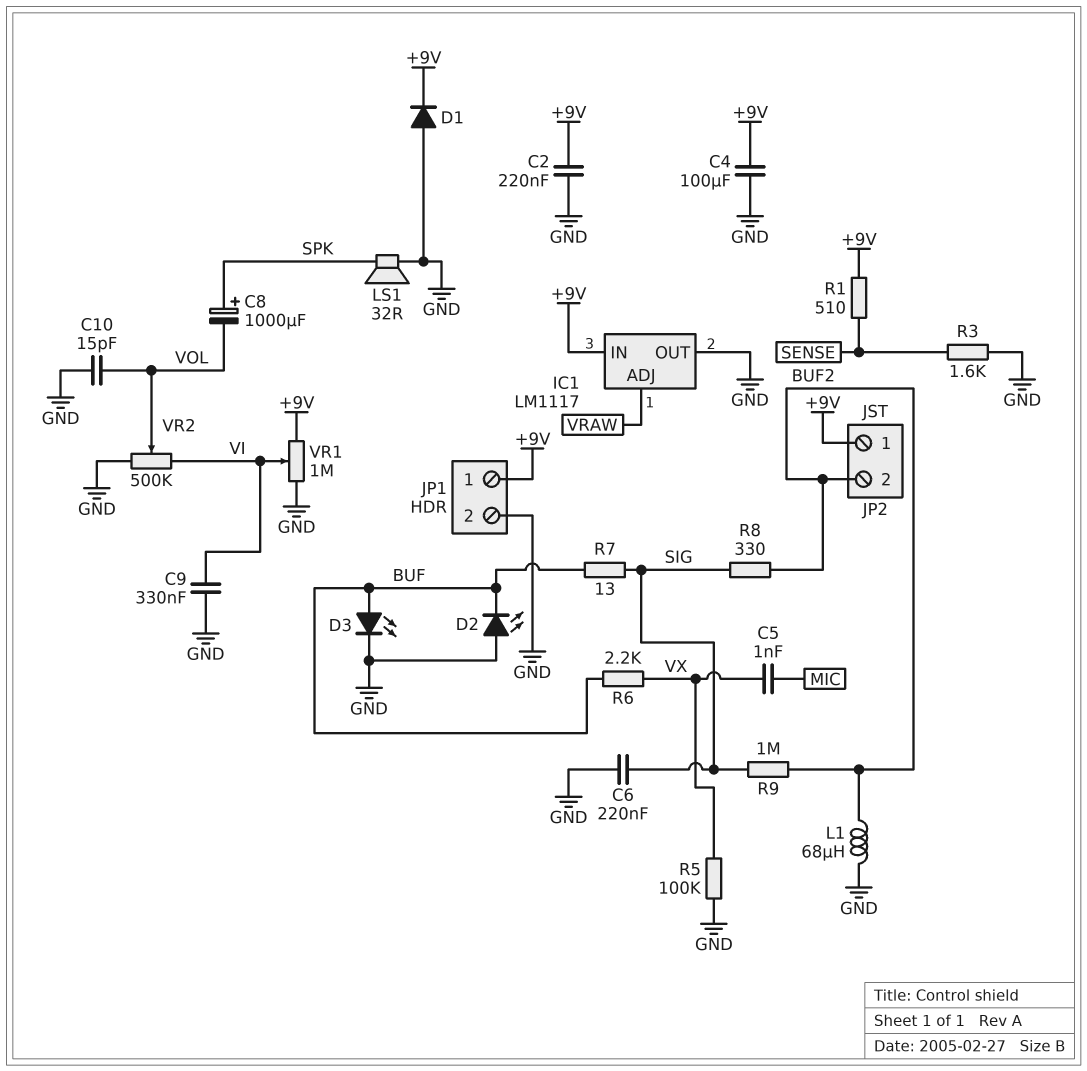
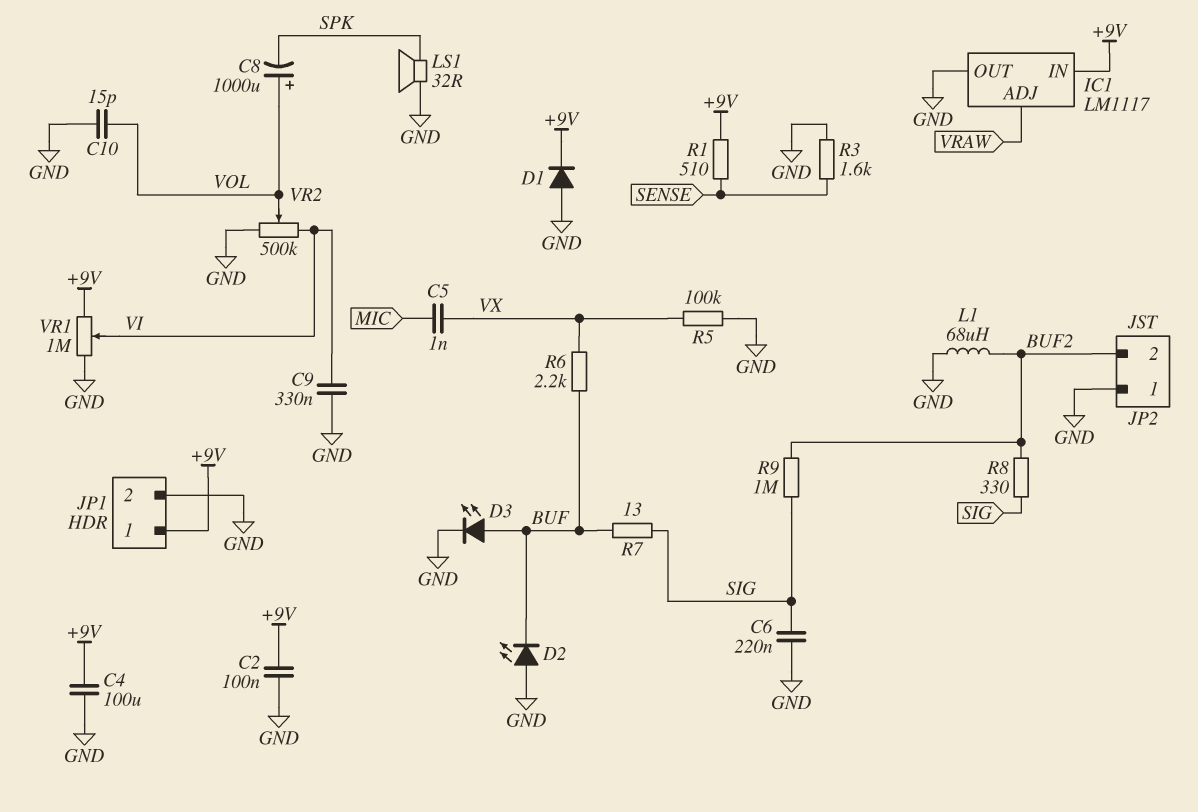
C2: 220nF (+9V, GND) -> 100nF (+9V, GND)
C8: 1000uF (plus SPK, minus VOL) -> 1000uF (plus VOL, minus SPK)
JP2 pin 1: +9V -> GND

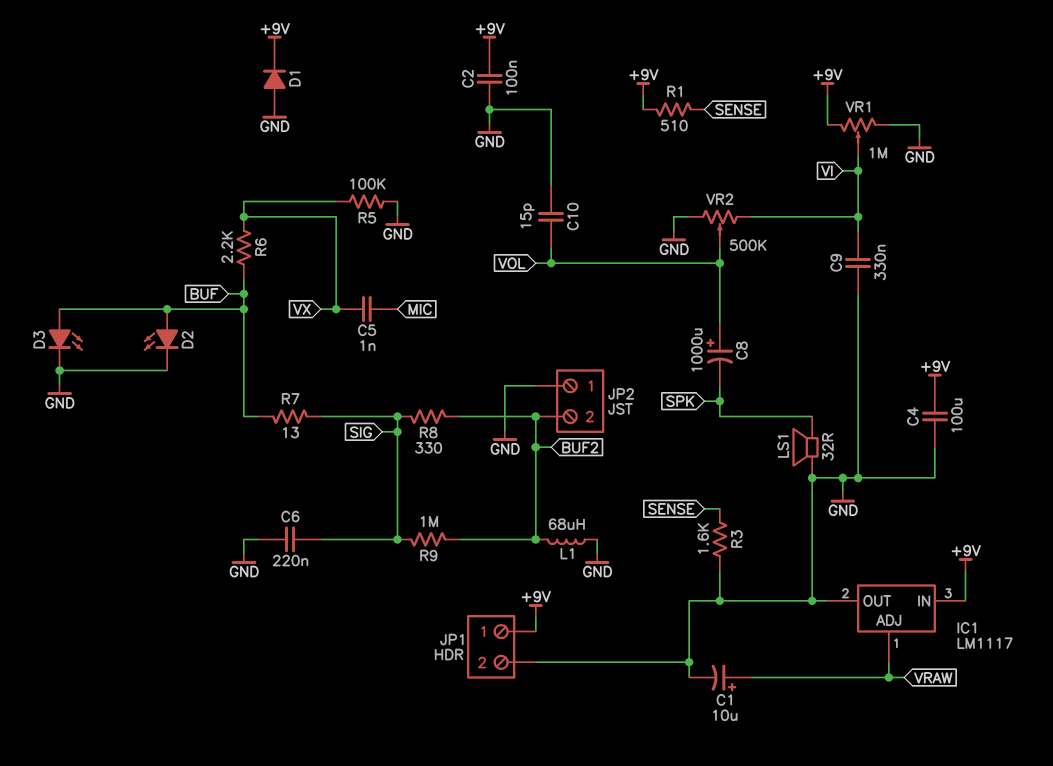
C1: none -> 10uF (plus VRAW, minus GND)
D2: LED (A GND, K BUF) -> LED (A BUF, K GND)

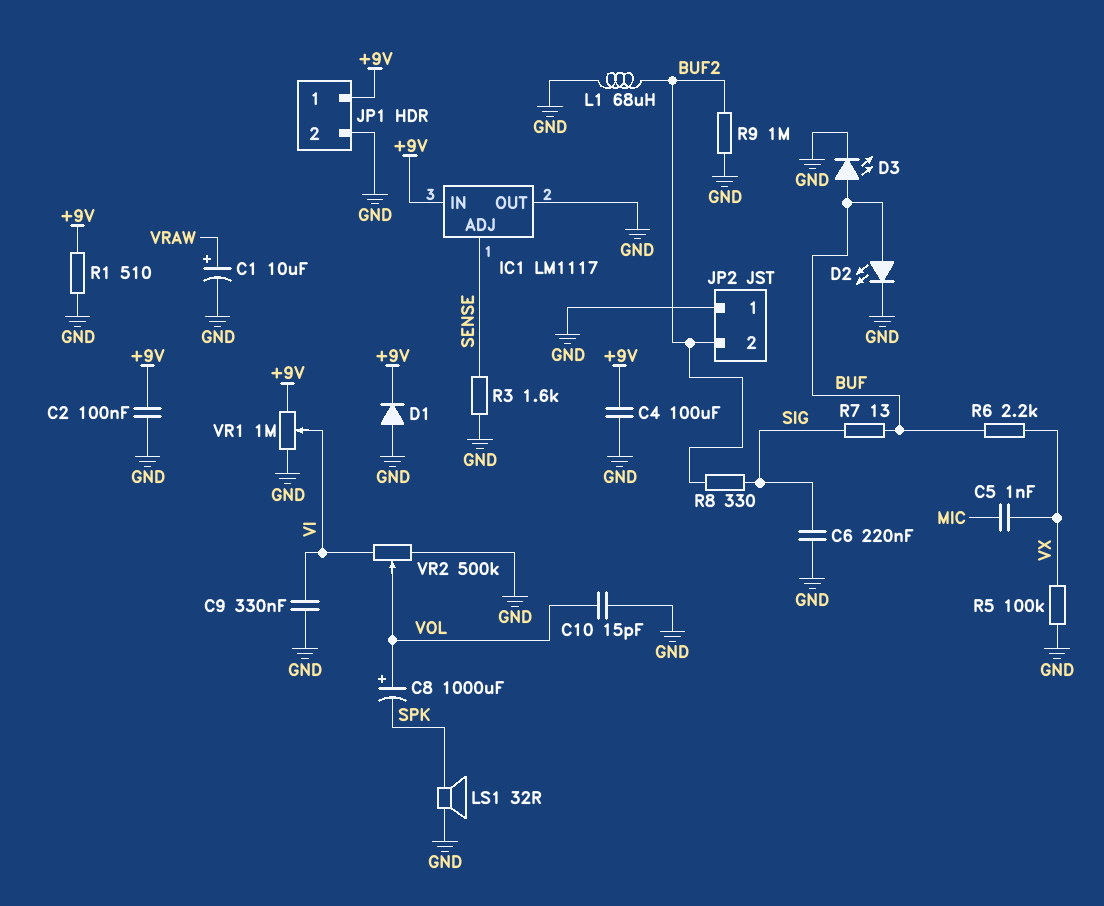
IC1 pin ADJ: VRAW -> SENSE
R1: 510 (+9V, SENSE) -> 510 (+9V, GND)
R9: 1M (BUF2, SIG) -> 1M (BUF2, GND)

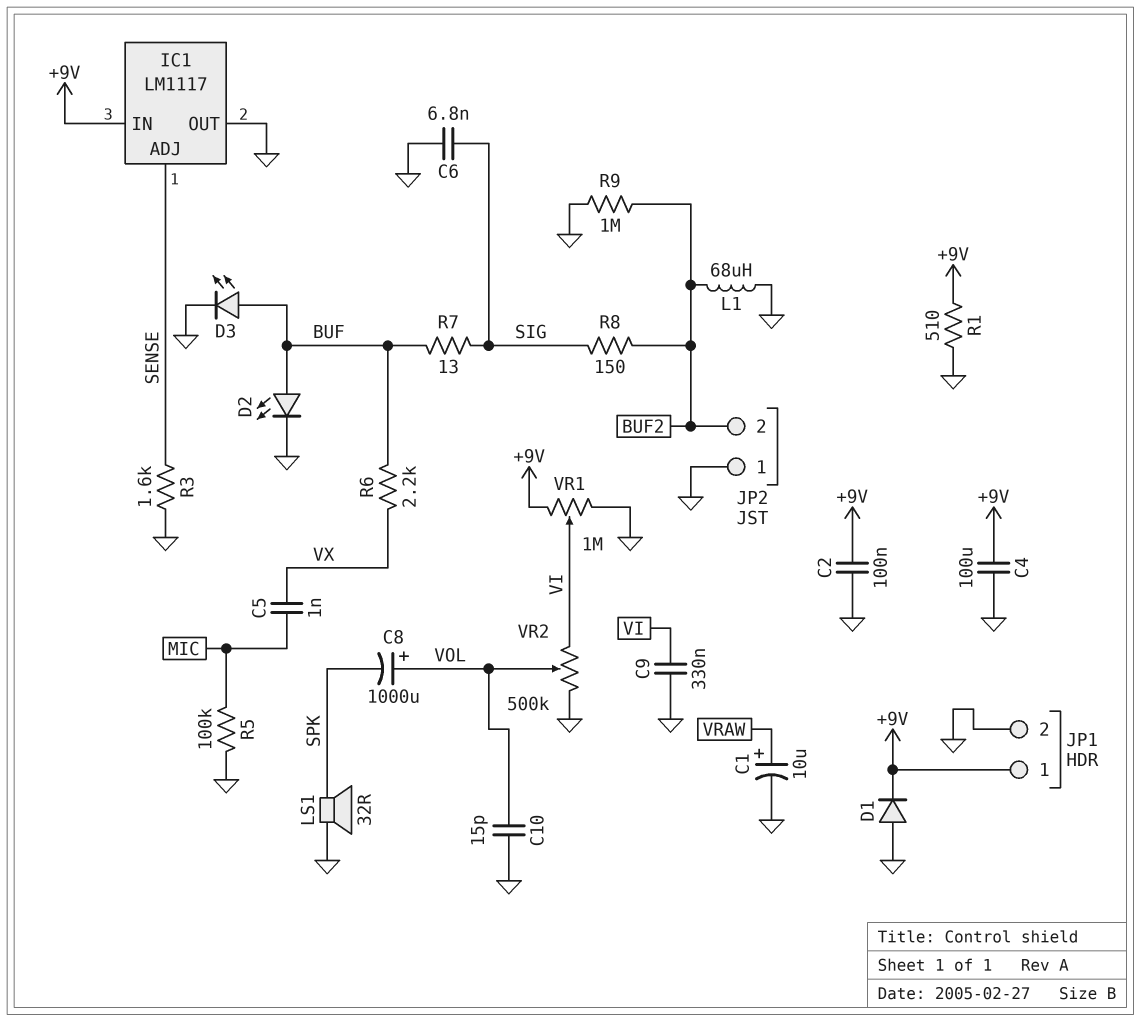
C6: 220nF (GND, SIG) -> 6.8nF (GND, SIG)
R5: 100k (GND, VX) -> 100k (GND, MIC)
R8: 330 (BUF2, SIG) -> 150 (BUF2, SIG)

